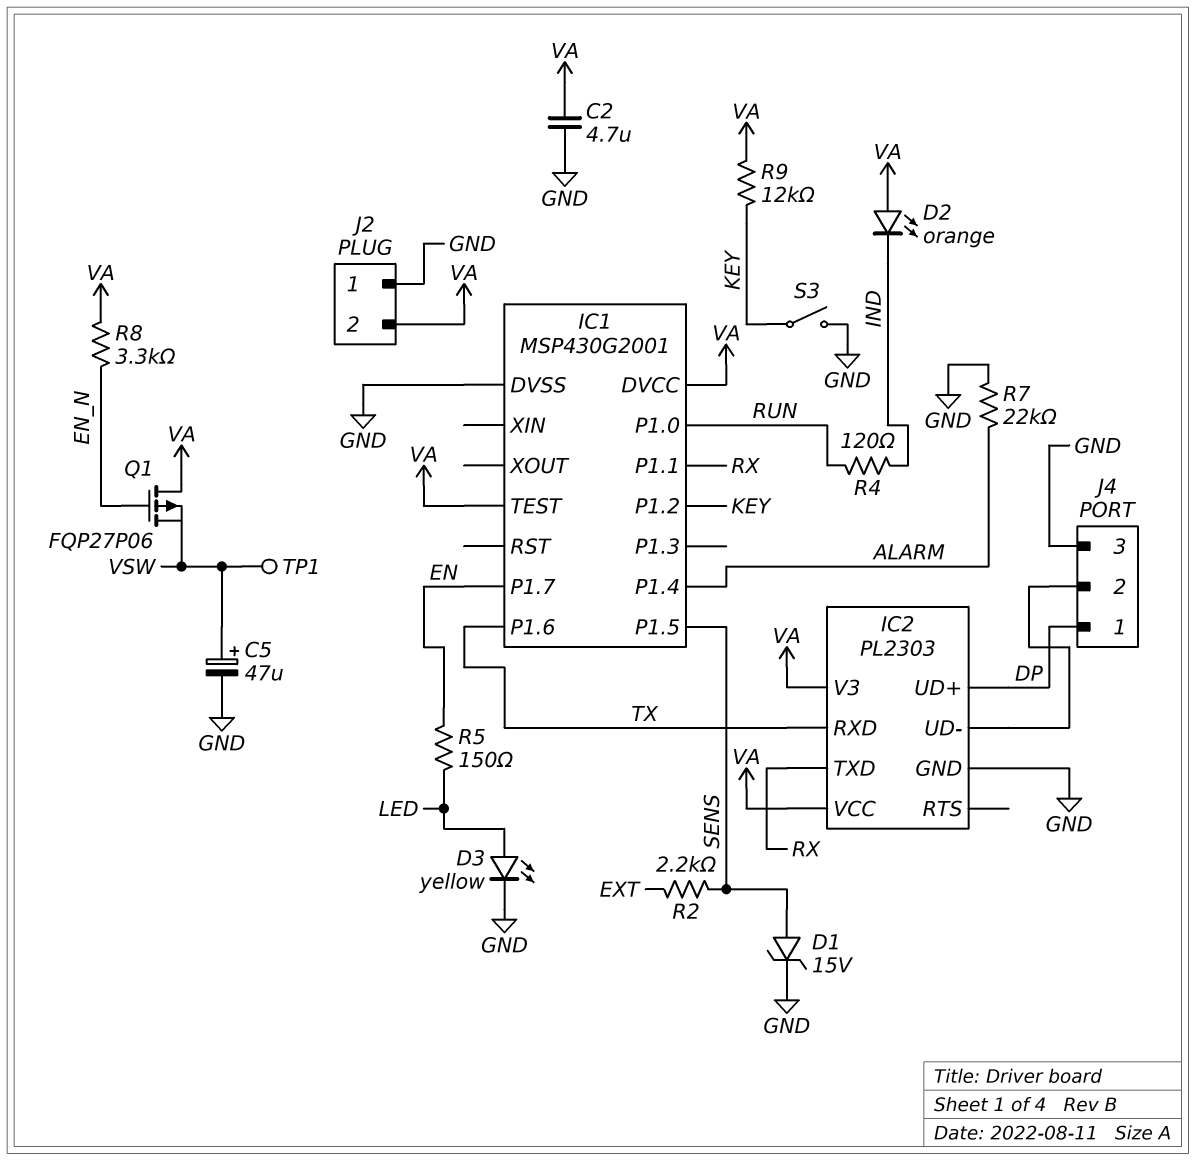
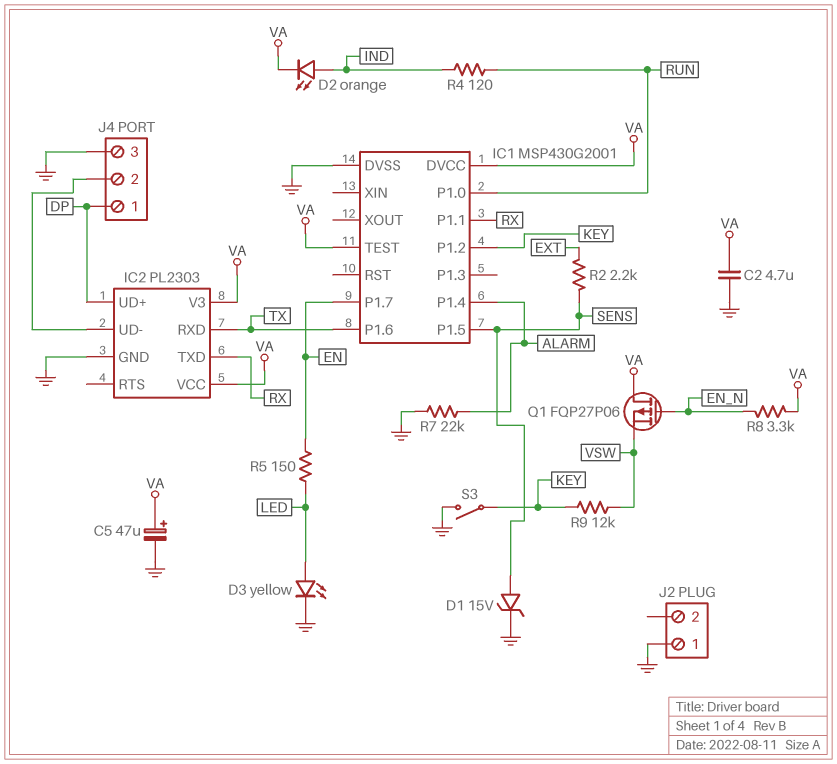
C5: 47uF (plus VSW, minus GND) -> 47uF (plus VA, minus GND)
D2: LED orange (A VA, K IND) -> LED orange (A IND, K VA)
J2 pin 2: VA -> none
R9: 12k (KEY, VA) -> 12k (KEY, VSW)
TP1: test point (VSW) -> none

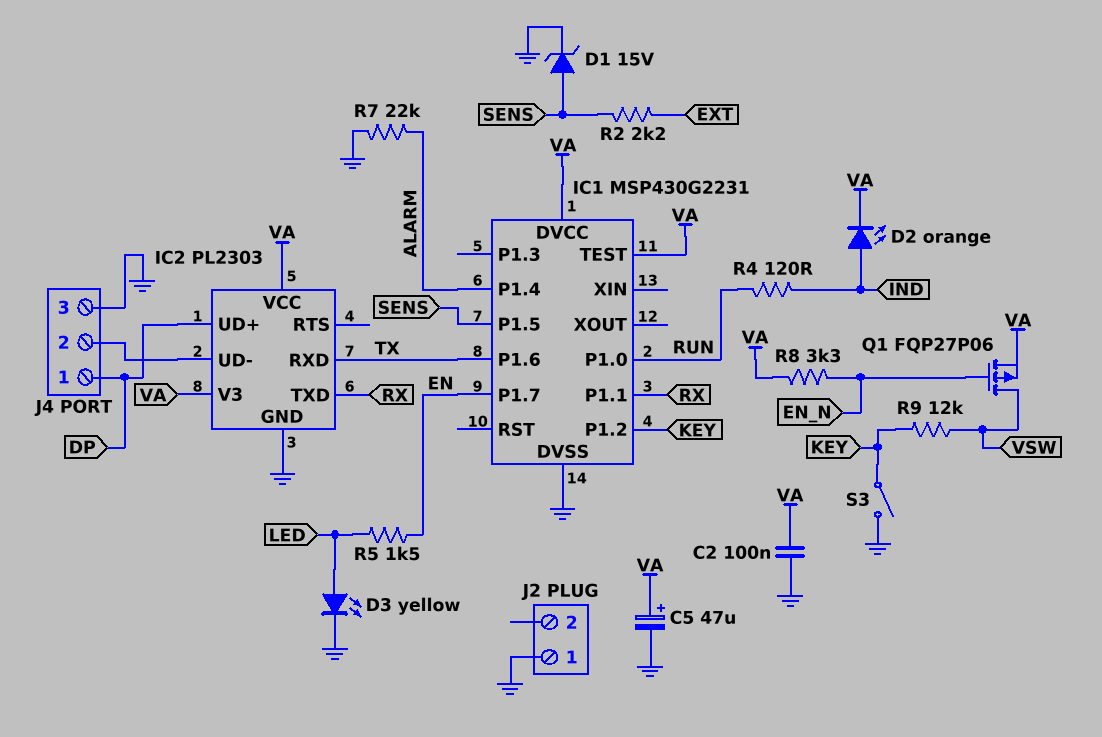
C2: 4.7uF (GND, VA) -> 100nF (GND, VA)
IC1: MSP430G2001 -> MSP430G2231
Q1: PMOS FQP27P06 (G EN_N, D VA, S VSW) -> PMOS FQP27P06 (G EN_N, D VSW, S VA)
R5: 150 (EN, LED) -> 1.5k (EN, LED)

